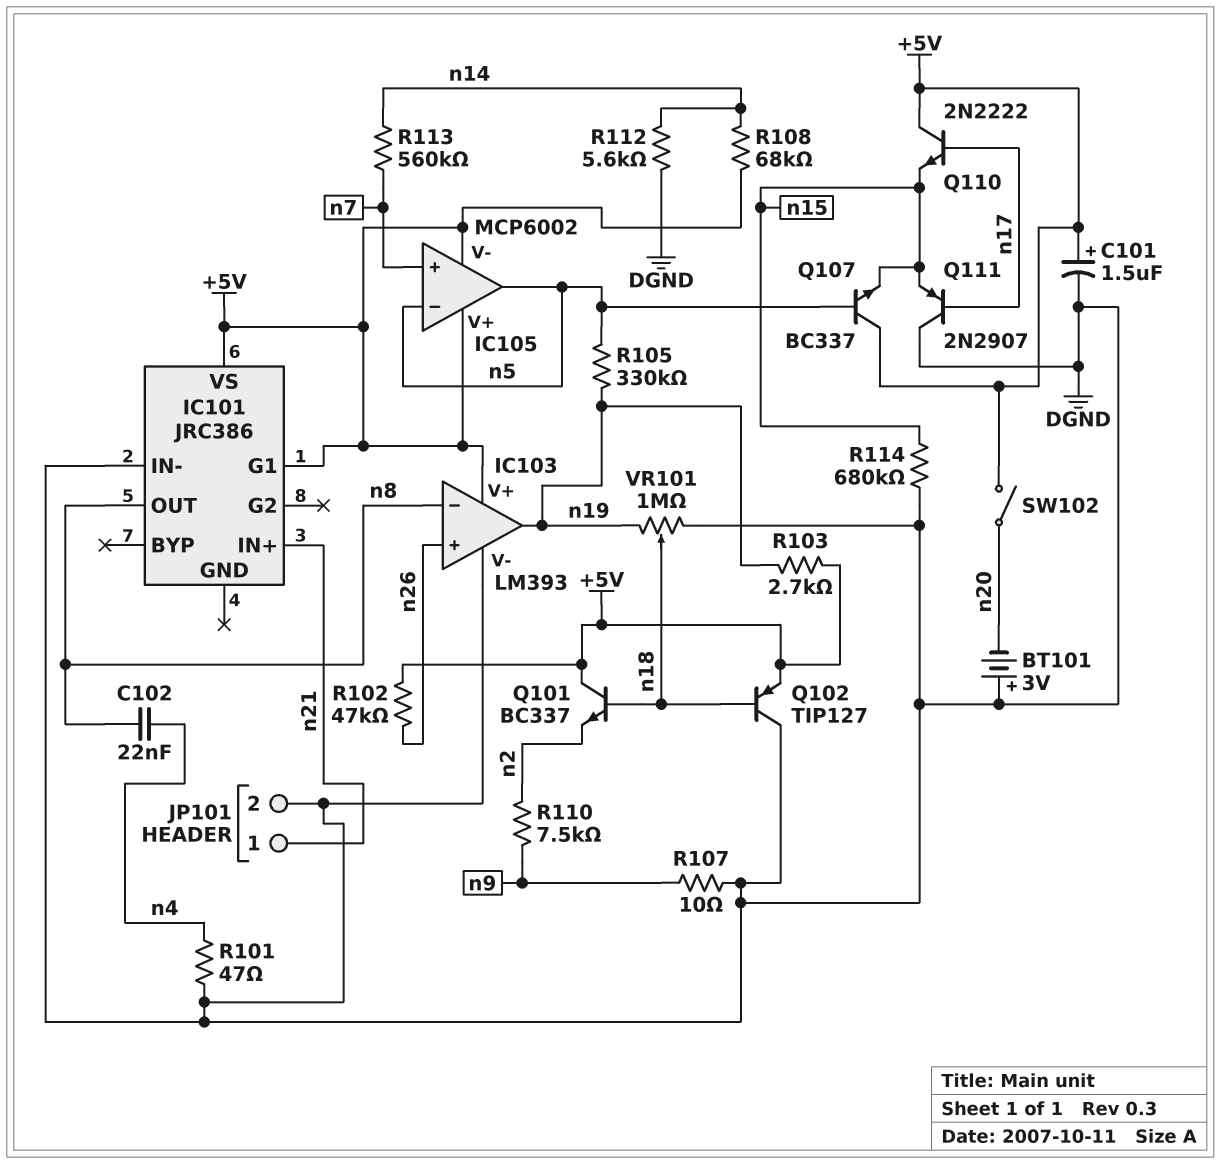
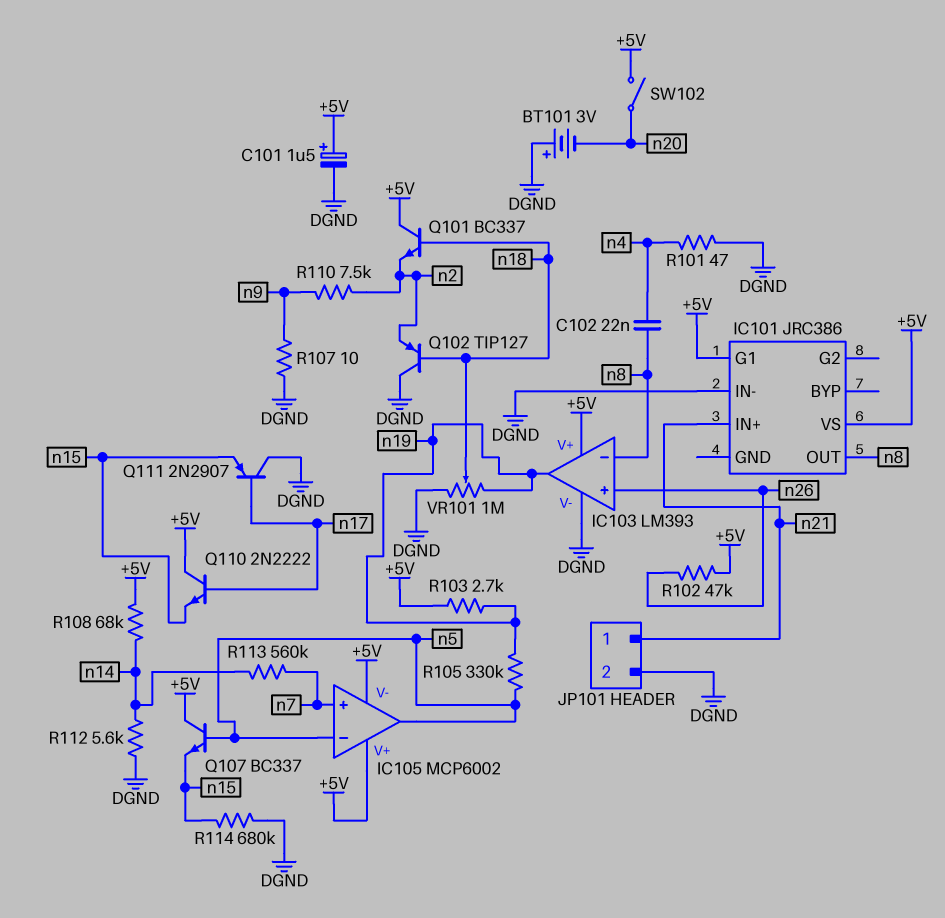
Q102: PNP TIP127 (B n18, C DGND, E +5V) -> PNP TIP127 (B n18, C DGND, E n2)

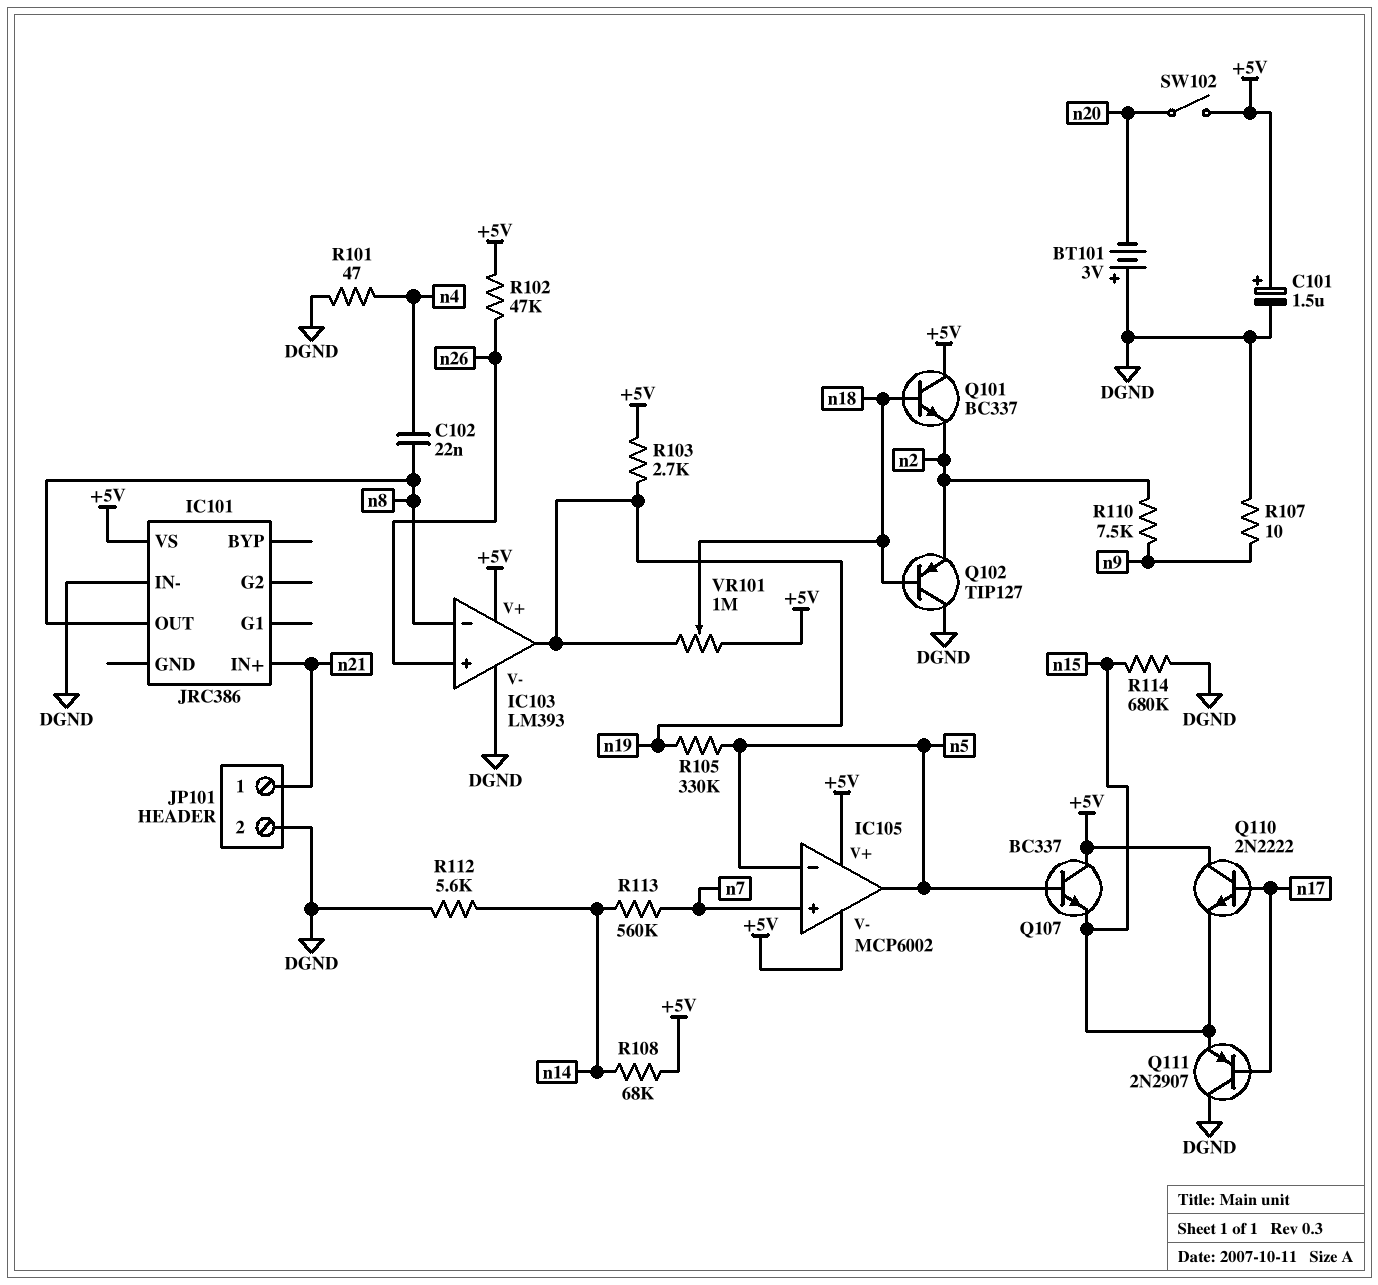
IC101 pin G1: +5V -> none
VR101: 1M (DGND, n19, wiper n18) -> 1M (+5V, n19, wiper n18)

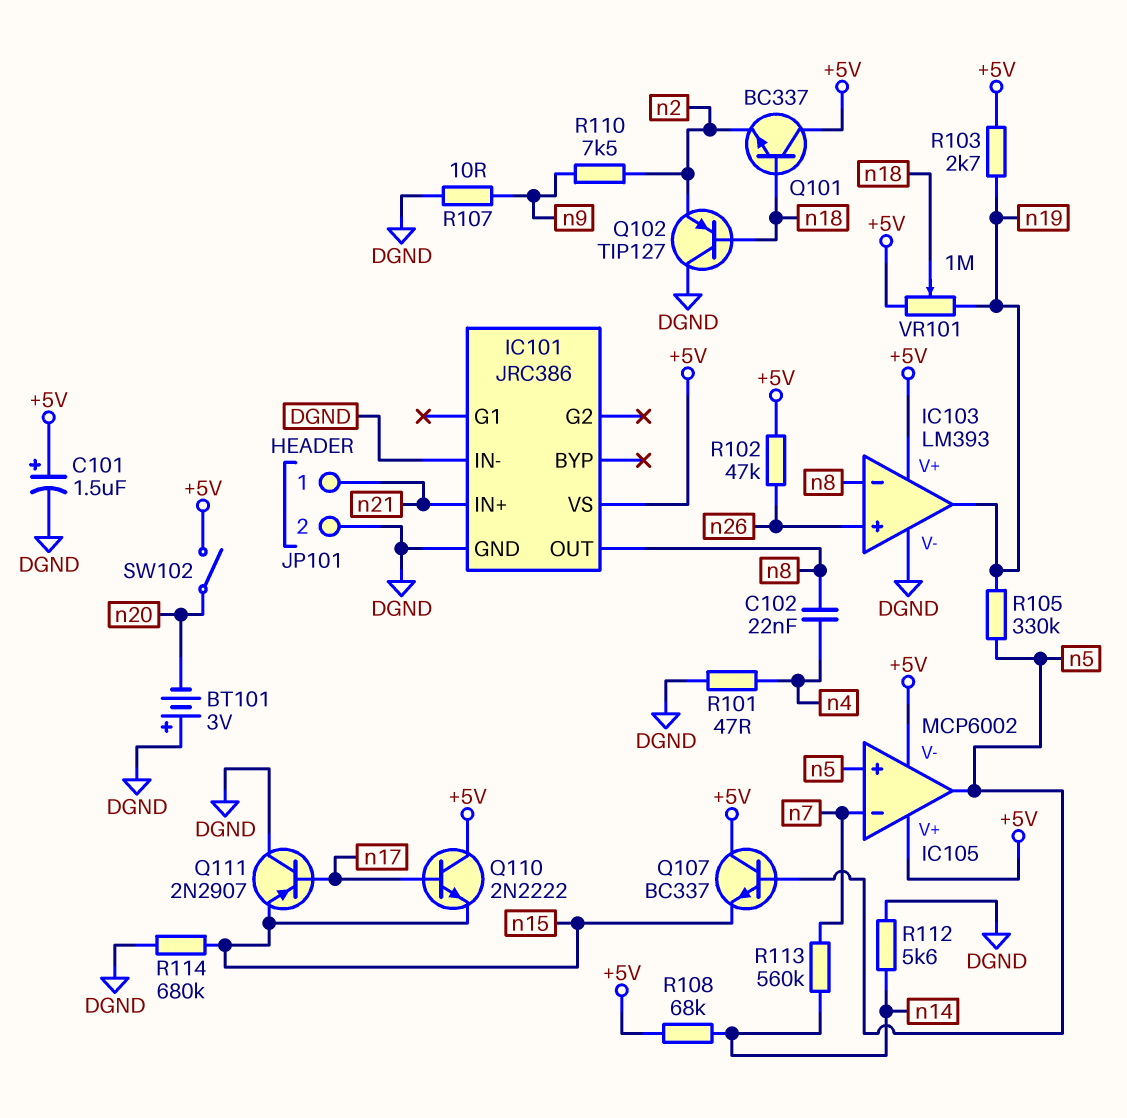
IC101 pin GND: none -> DGND
IC105 pin in+: n7 -> n5
IC105 pin in-: n5 -> n7

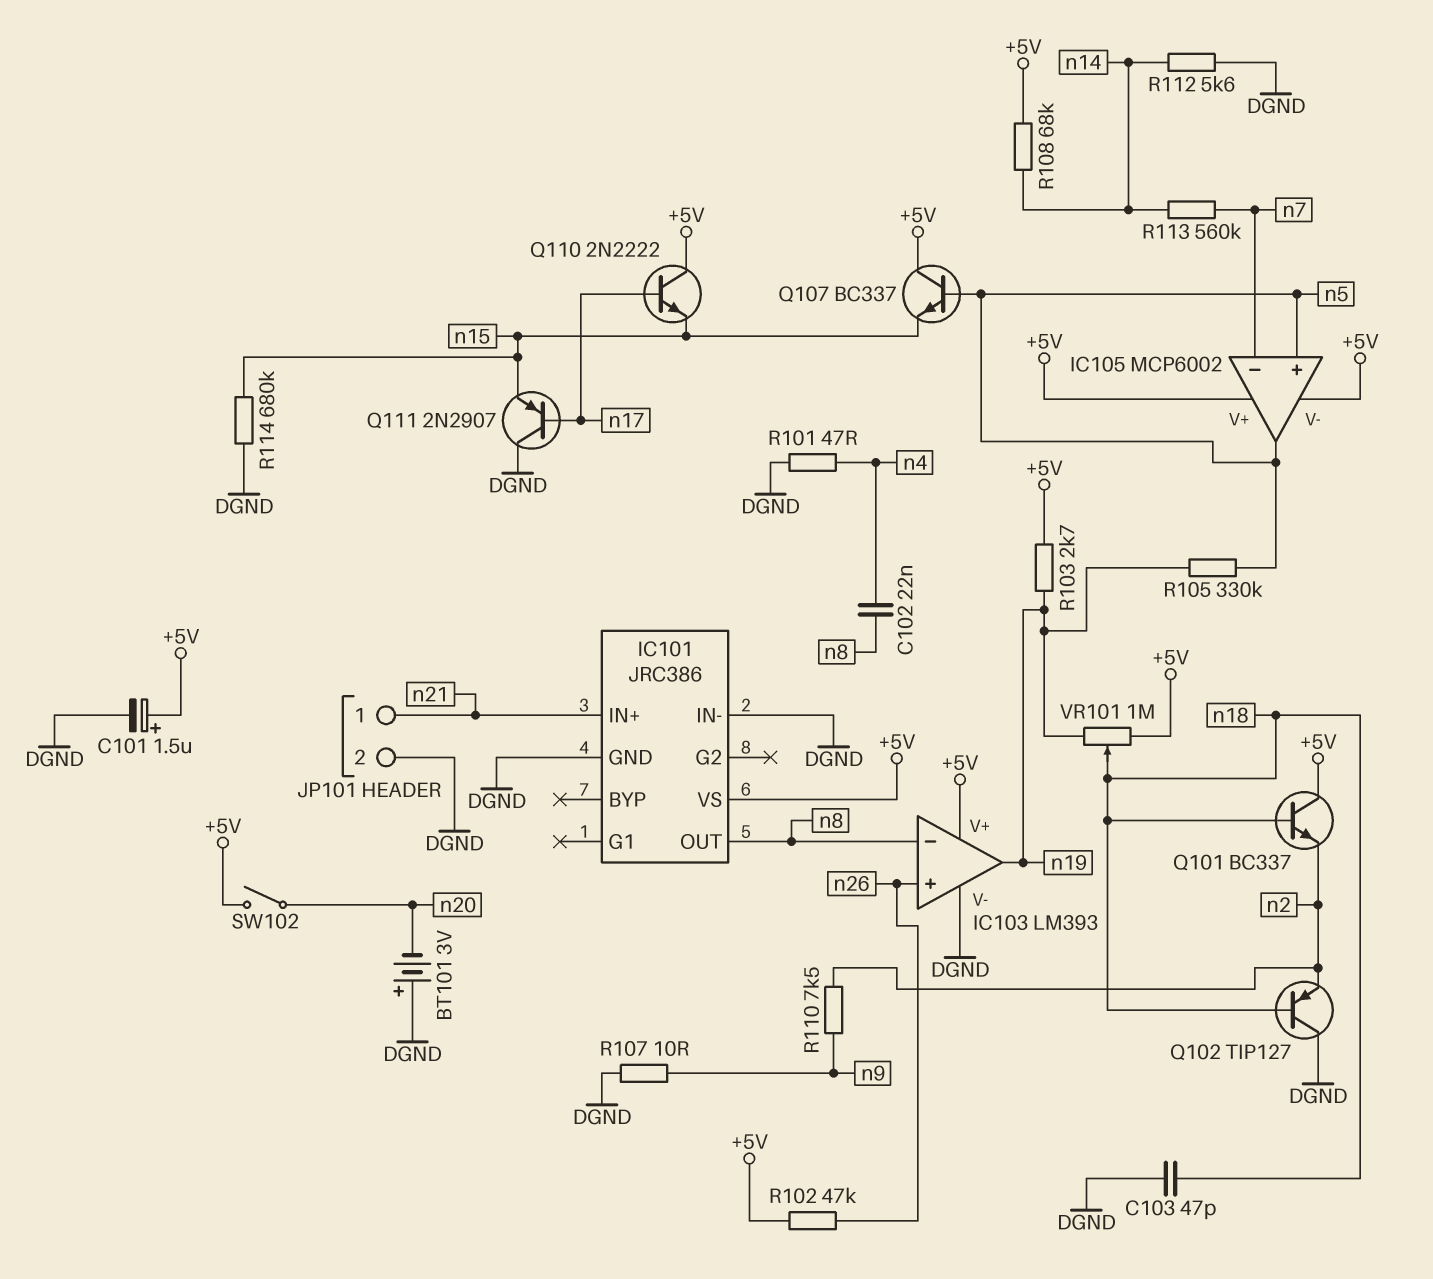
C103: none -> 47pF (DGND, n18)

